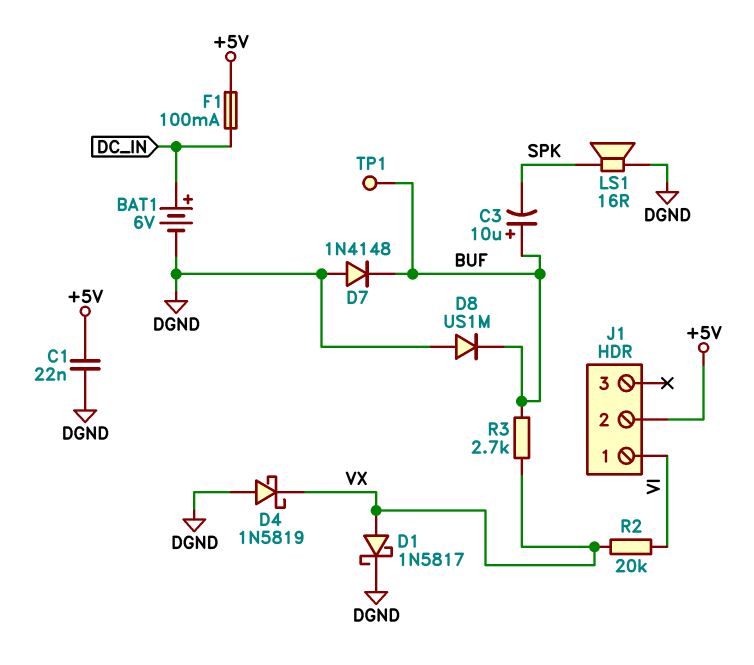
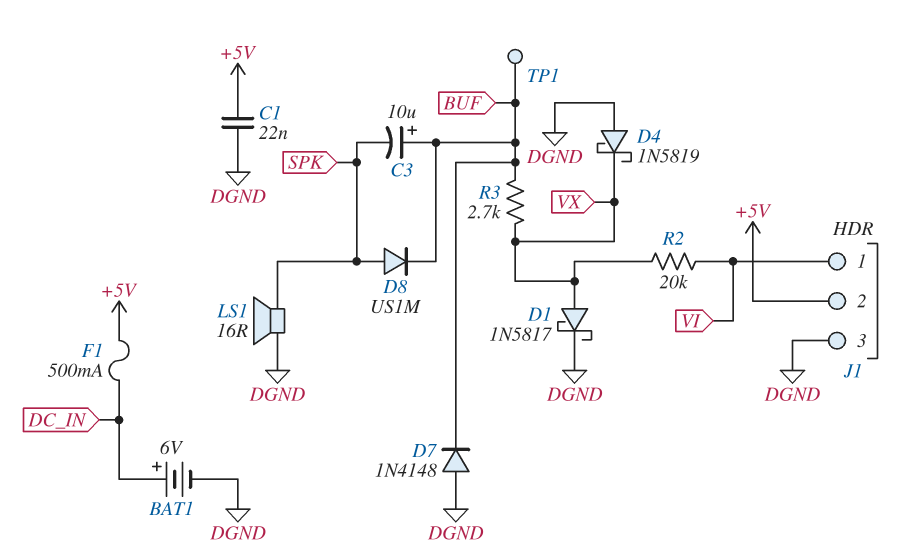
D8: diode US1M (A DGND, K BUF) -> diode US1M (A SPK, K BUF)
F1: 100mA (+5V, DC_IN) -> 500mA (+5V, DC_IN)
J1 pin 3: none -> DGND

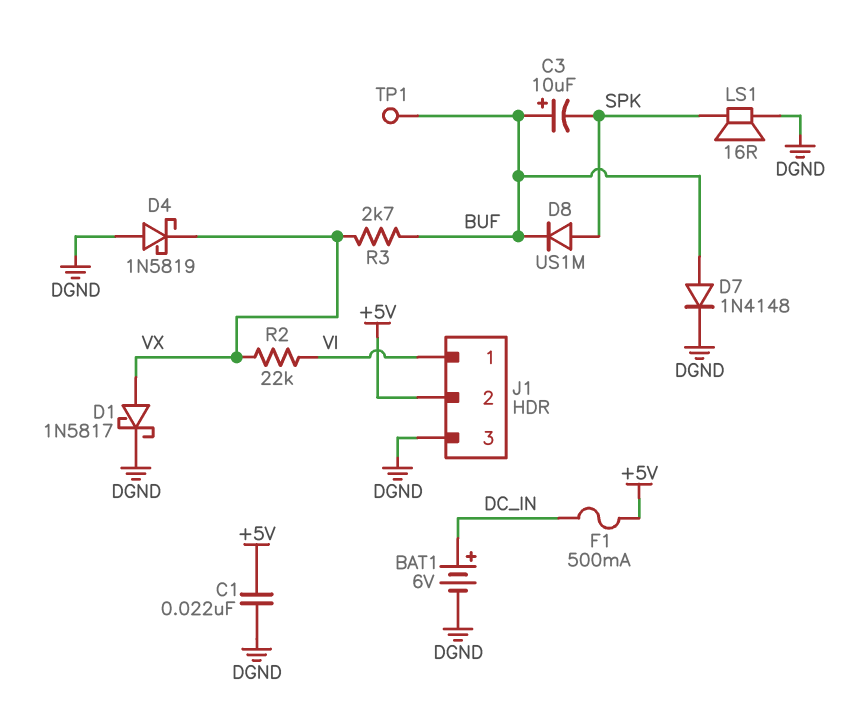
D7: diode 1N4148 (A DGND, K BUF) -> diode 1N4148 (A BUF, K DGND)
R2: 20k (VI, VX) -> 22k (VI, VX)

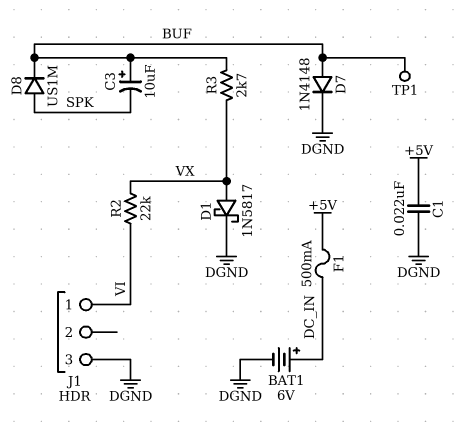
D4: schottky 1N5819 (A DGND, K VX) -> none
J1 pin 2: +5V -> none
LS1: speaker 16R (DGND, SPK) -> none

